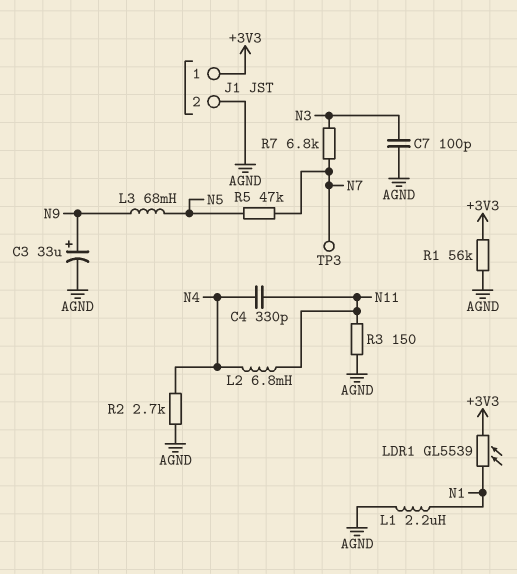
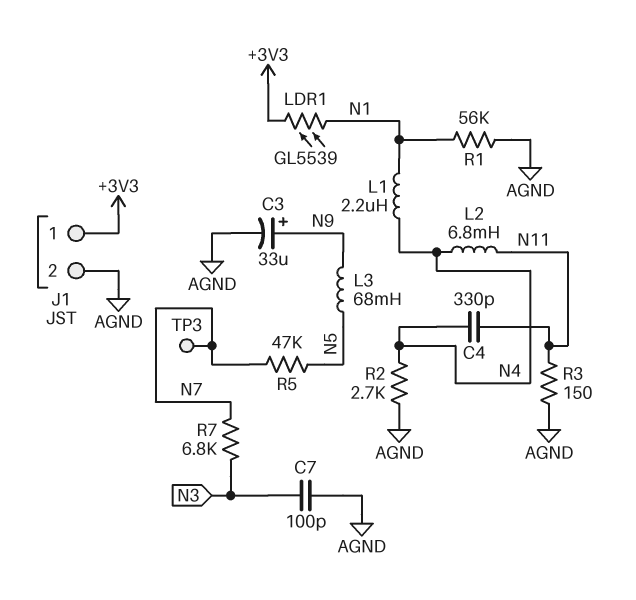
L1: 2.2uH (AGND, N1) -> 2.2uH (N1, N4)
R1: 56k (+3V3, AGND) -> 56k (AGND, N1)

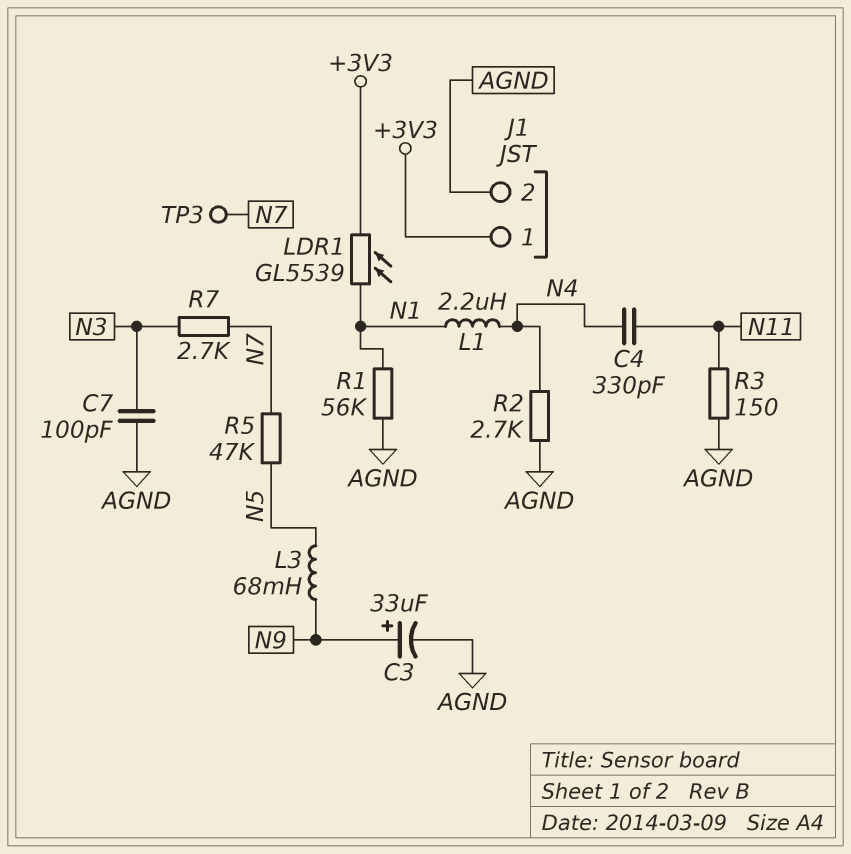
L2: 6.8mH (N4, N11) -> none
R7: 6.8k (N3, N7) -> 2.7k (N3, N7)

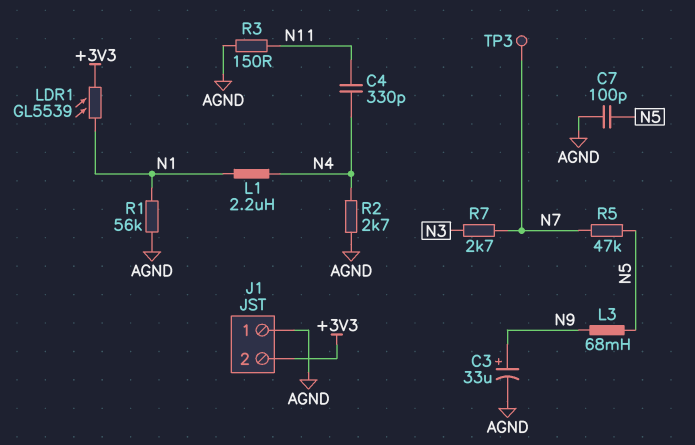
C7: 100pF (AGND, N3) -> 100pF (AGND, N5)
J1 pin 1: +3V3 -> AGND
J1 pin 2: AGND -> +3V3

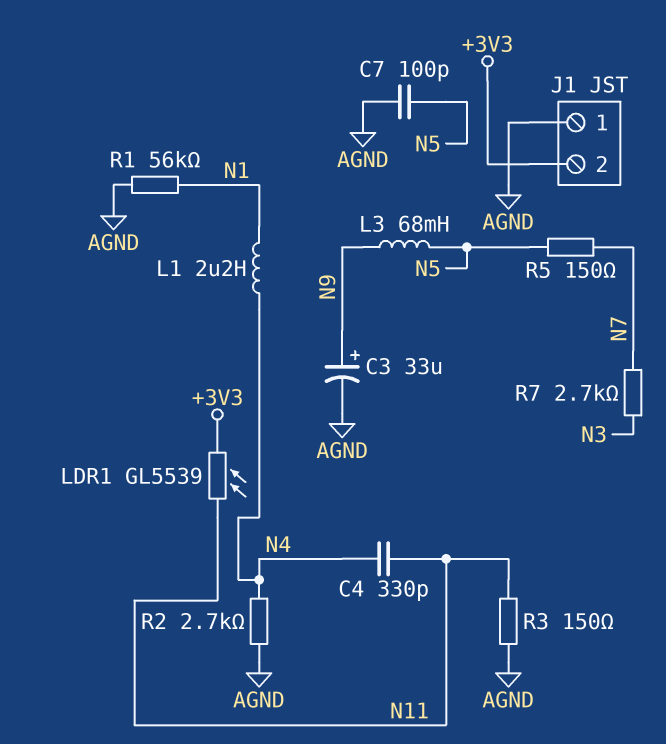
LDR1: GL5539 (+3V3, N1) -> GL5539 (+3V3, N11)
R5: 47k (N5, N7) -> 150 (N5, N7)
TP3: test point (N7) -> none

